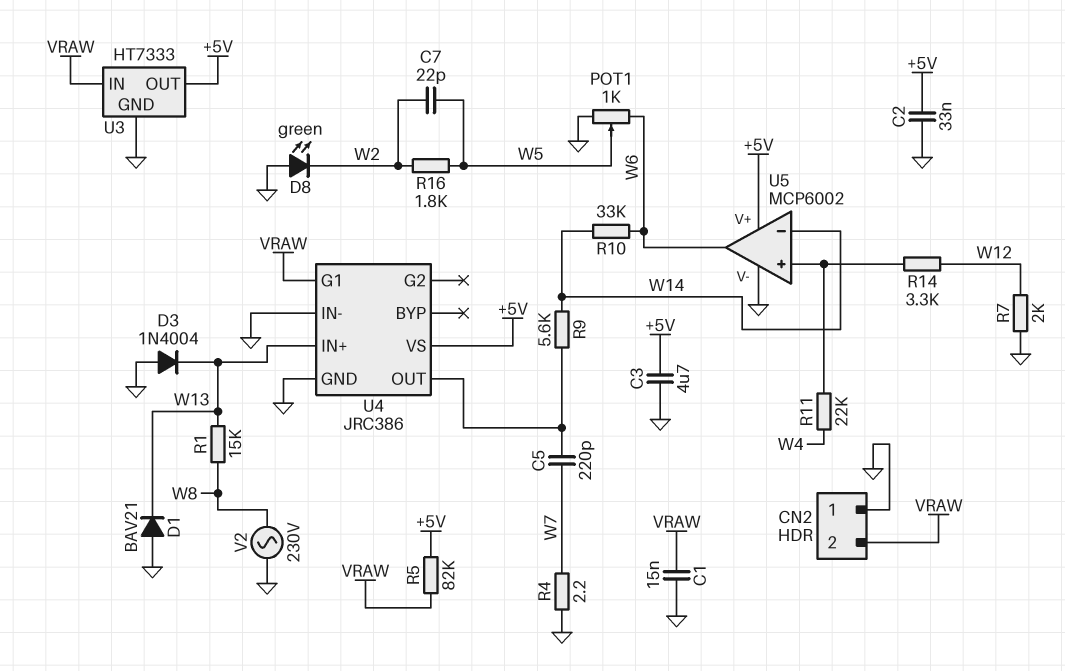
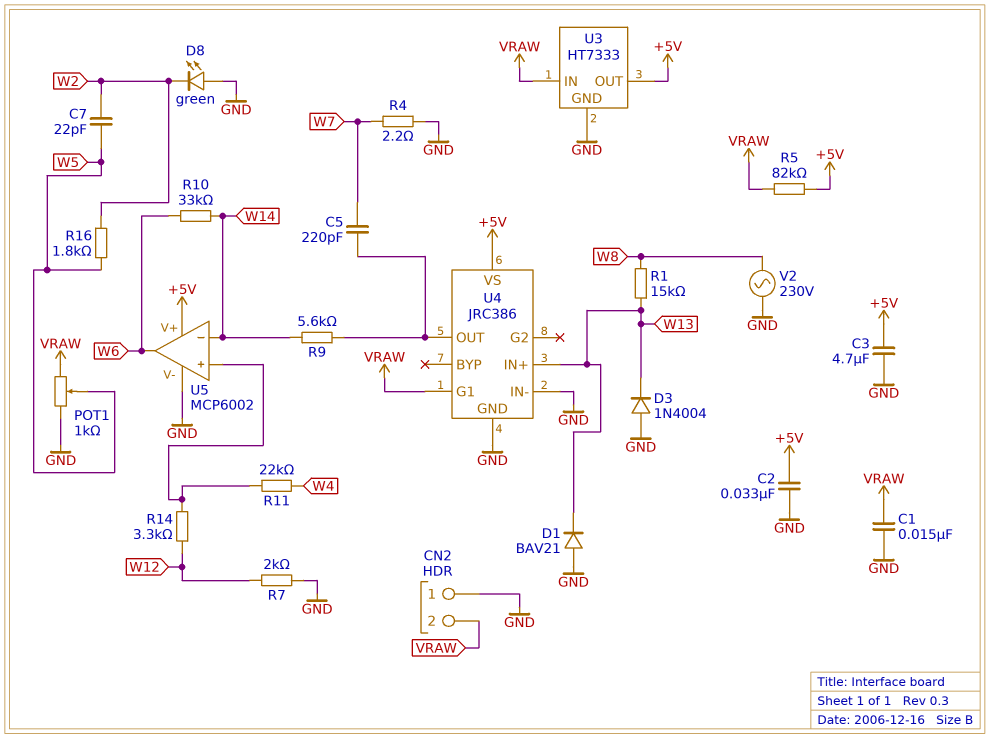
POT1: 1k (GND, W6, wiper W5) -> 1k (GND, VRAW, wiper W5)

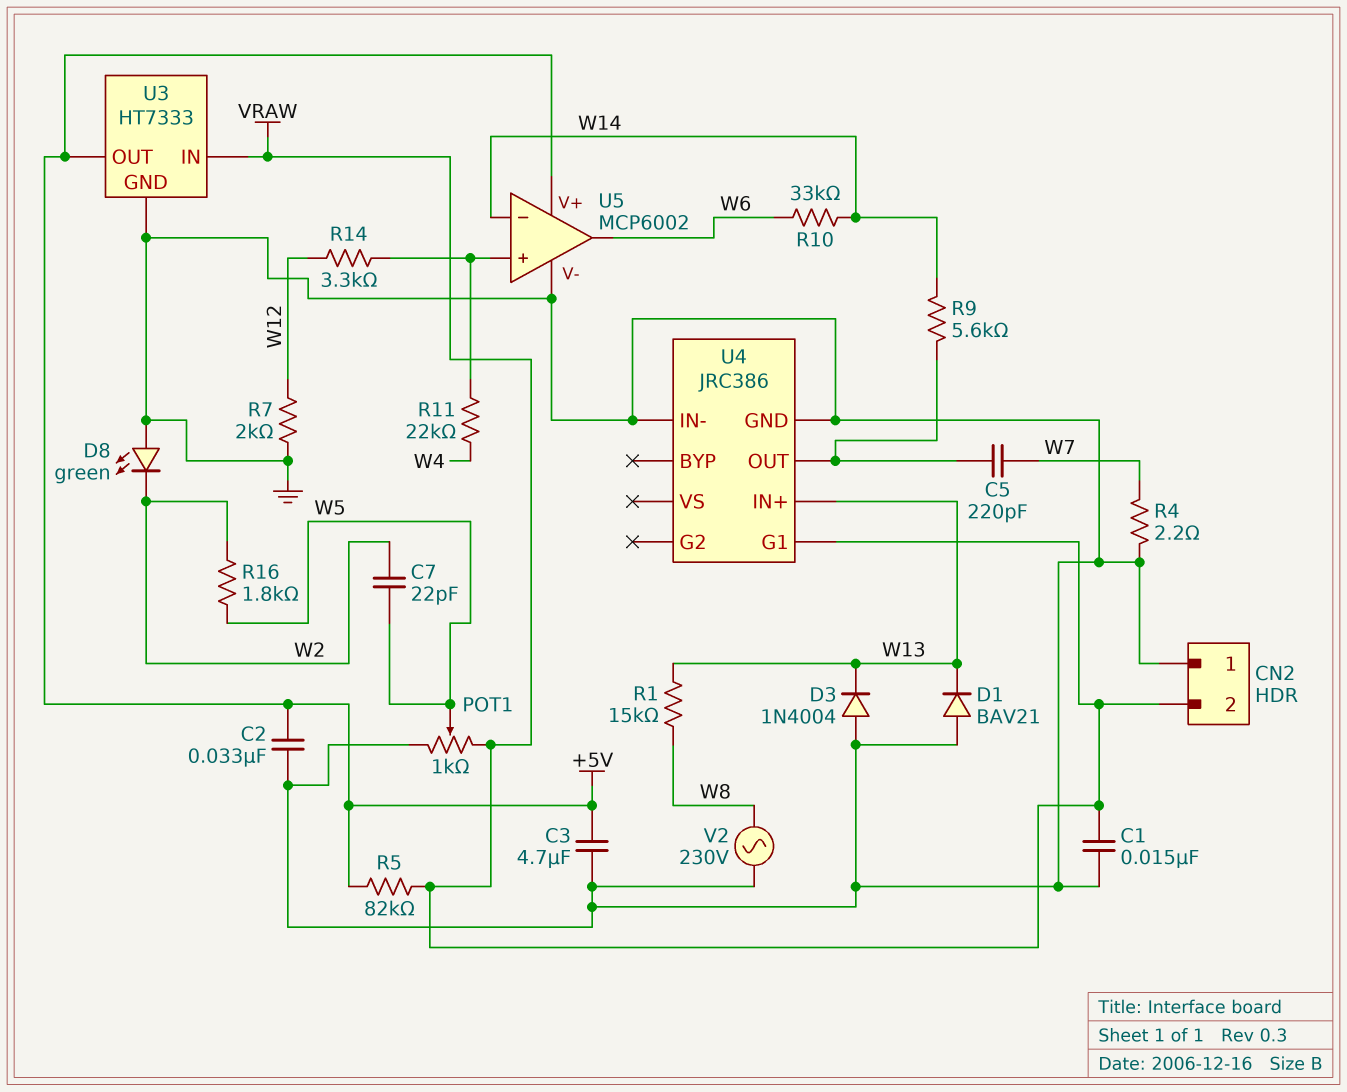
U4 pin VS: +5V -> none

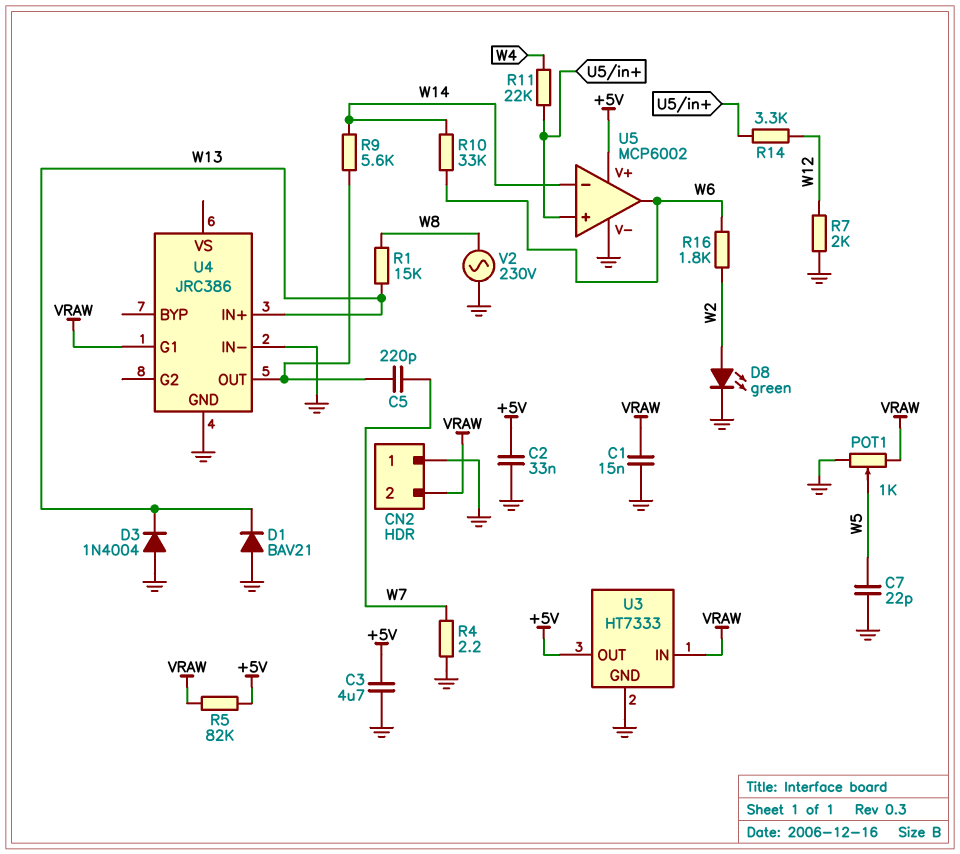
C7: 22pF (W2, W5) -> 22pF (GND, W5)
D8: LED green (A GND, K W2) -> LED green (A W2, K GND)
R16: 1.8k (W2, W5) -> 1.8k (W2, W6)

